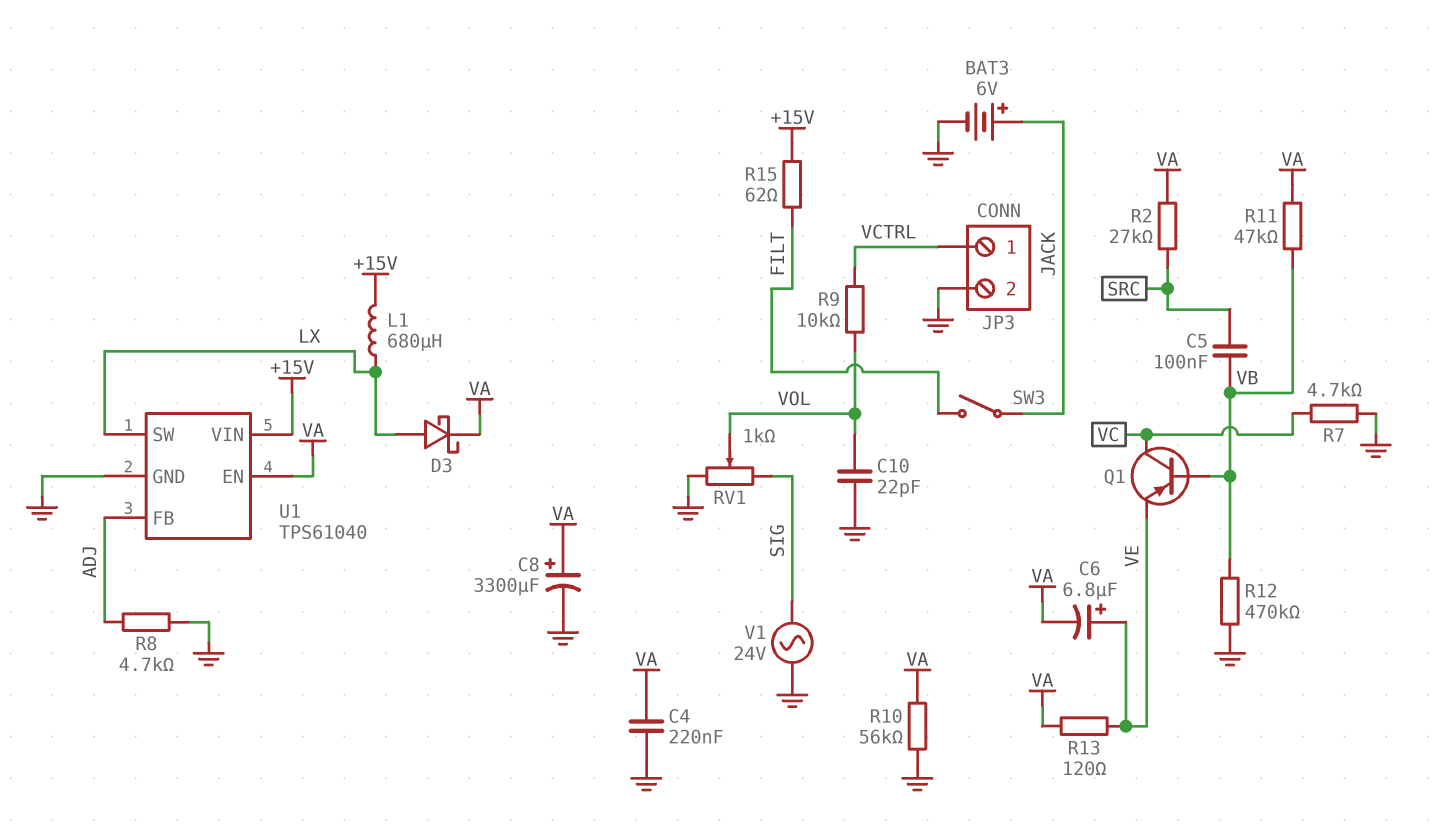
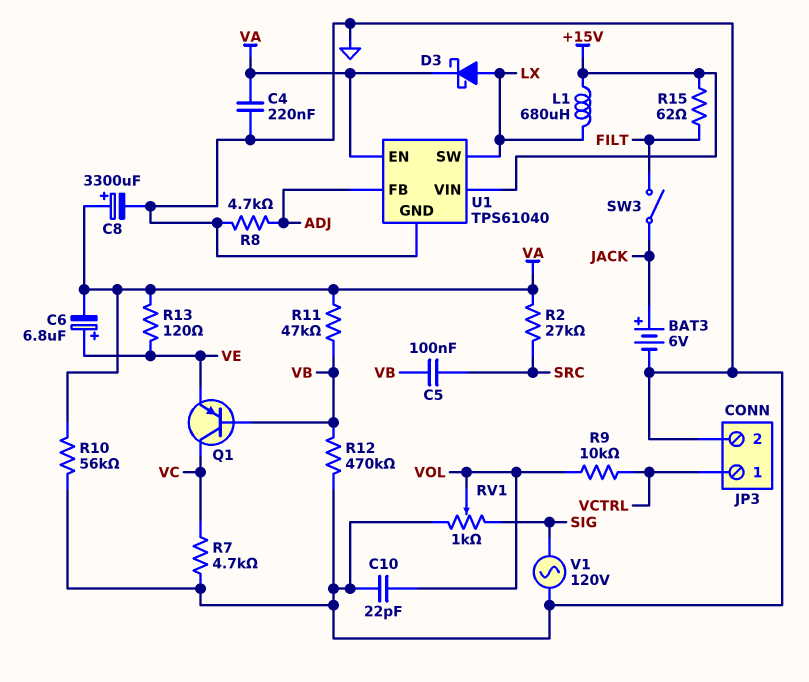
V1: AC 24V (GND, SIG) -> AC 120V (GND, SIG)

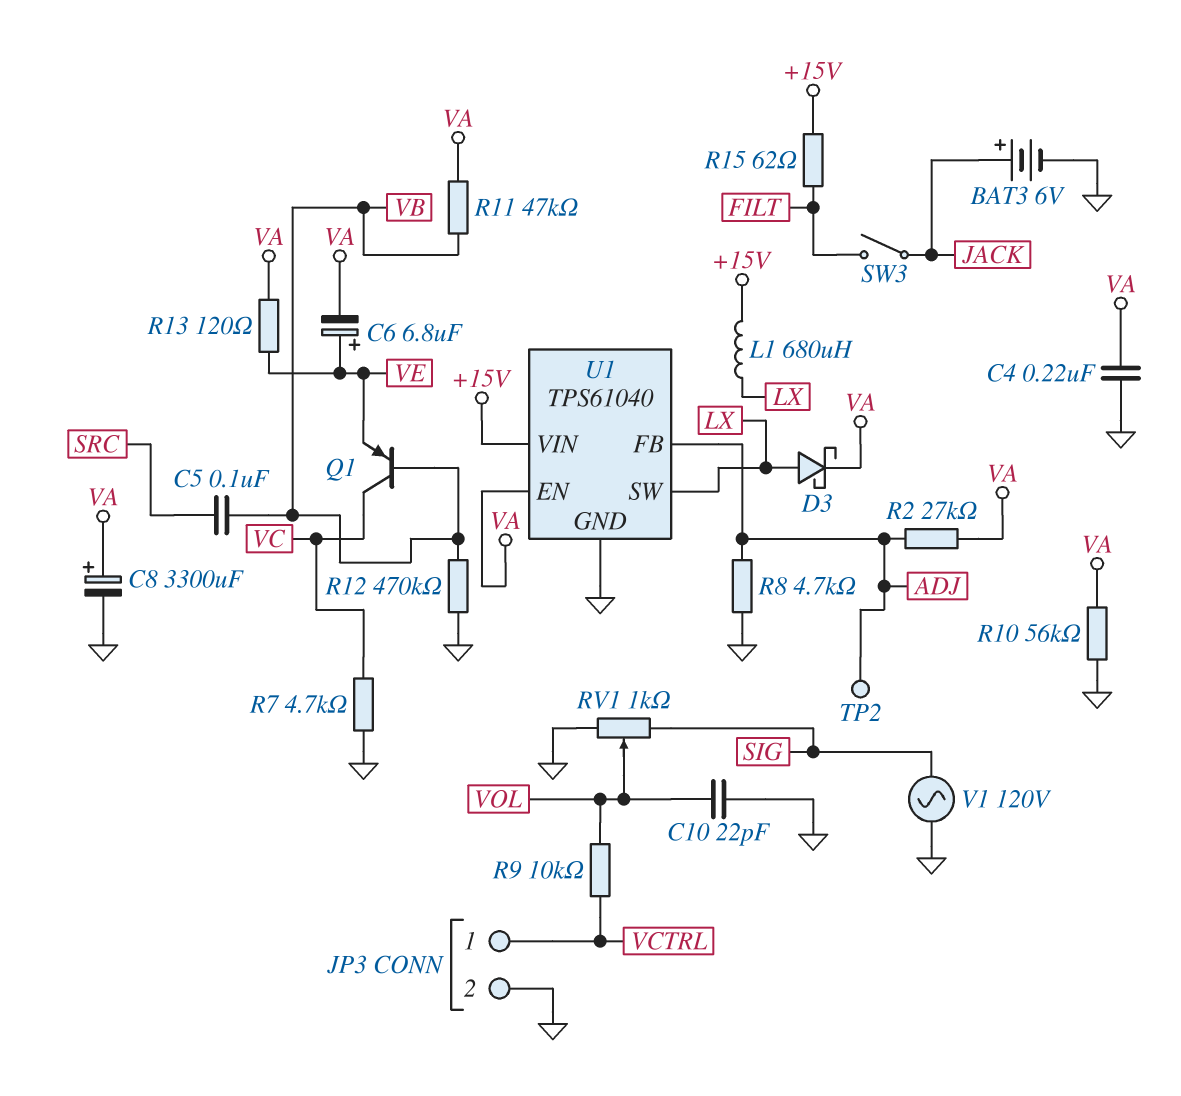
R2: 27k (SRC, VA) -> 27k (ADJ, VA)
TP2: none -> test point (ADJ)

